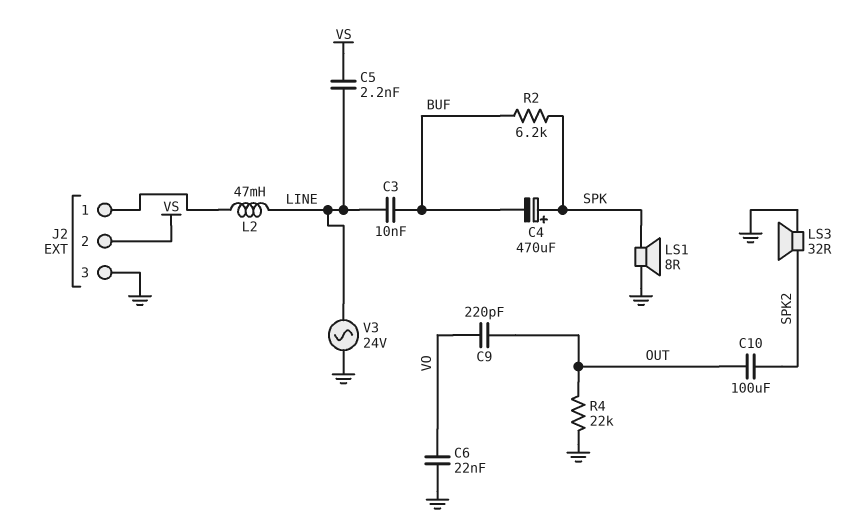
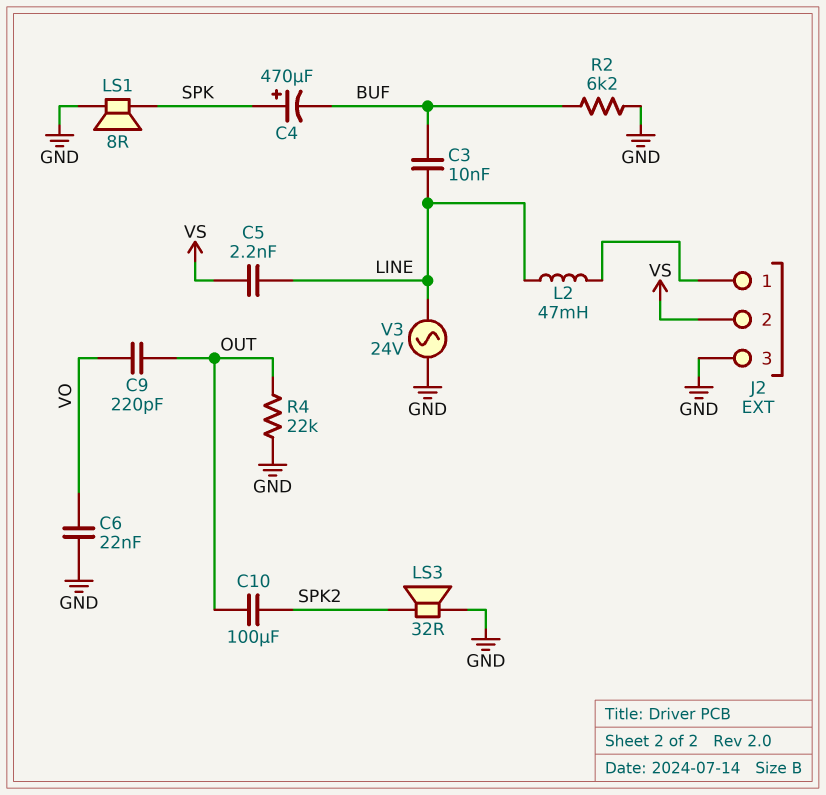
R2: 6.2k (BUF, SPK) -> 6.2k (BUF, GND)

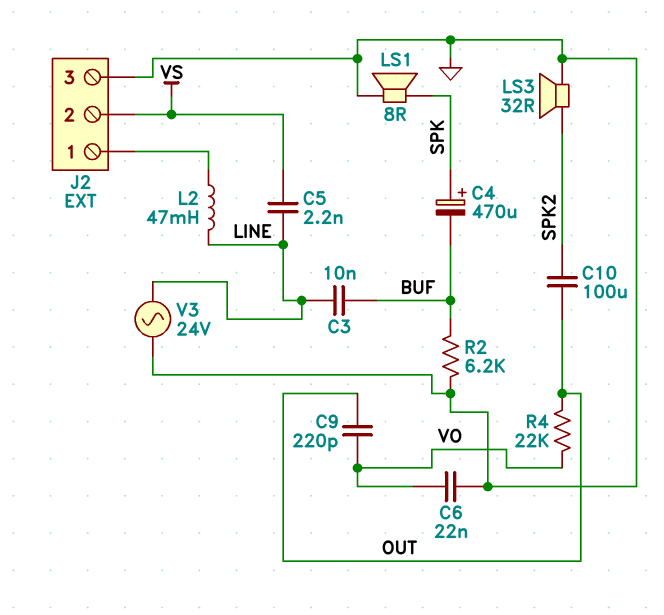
R4: 22k (GND, OUT) -> 22k (OUT, VO)

